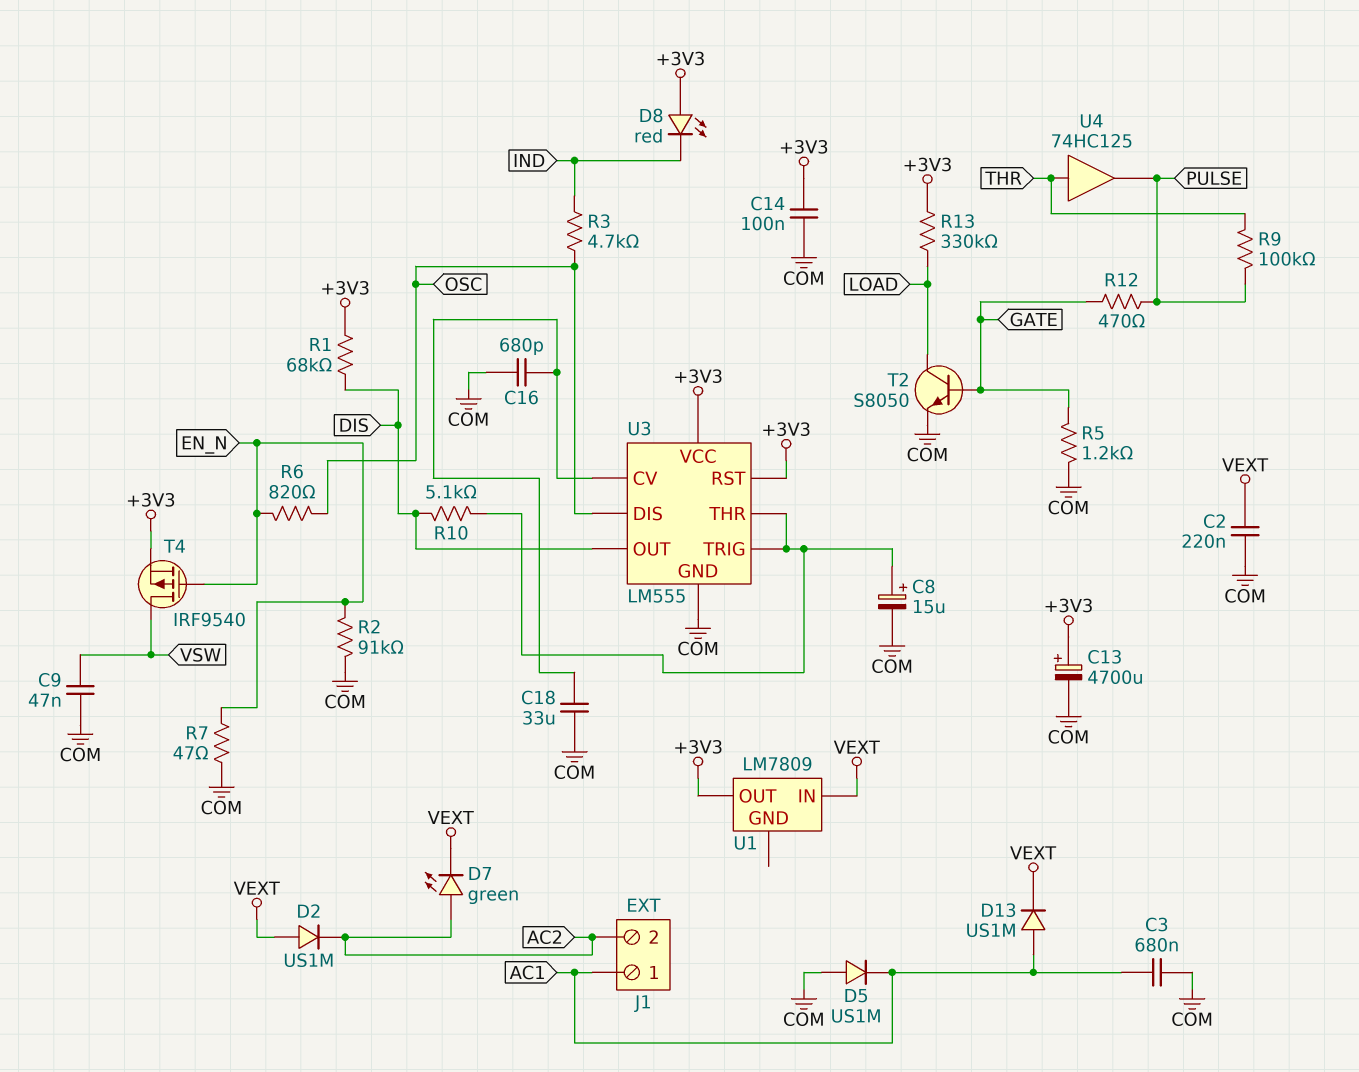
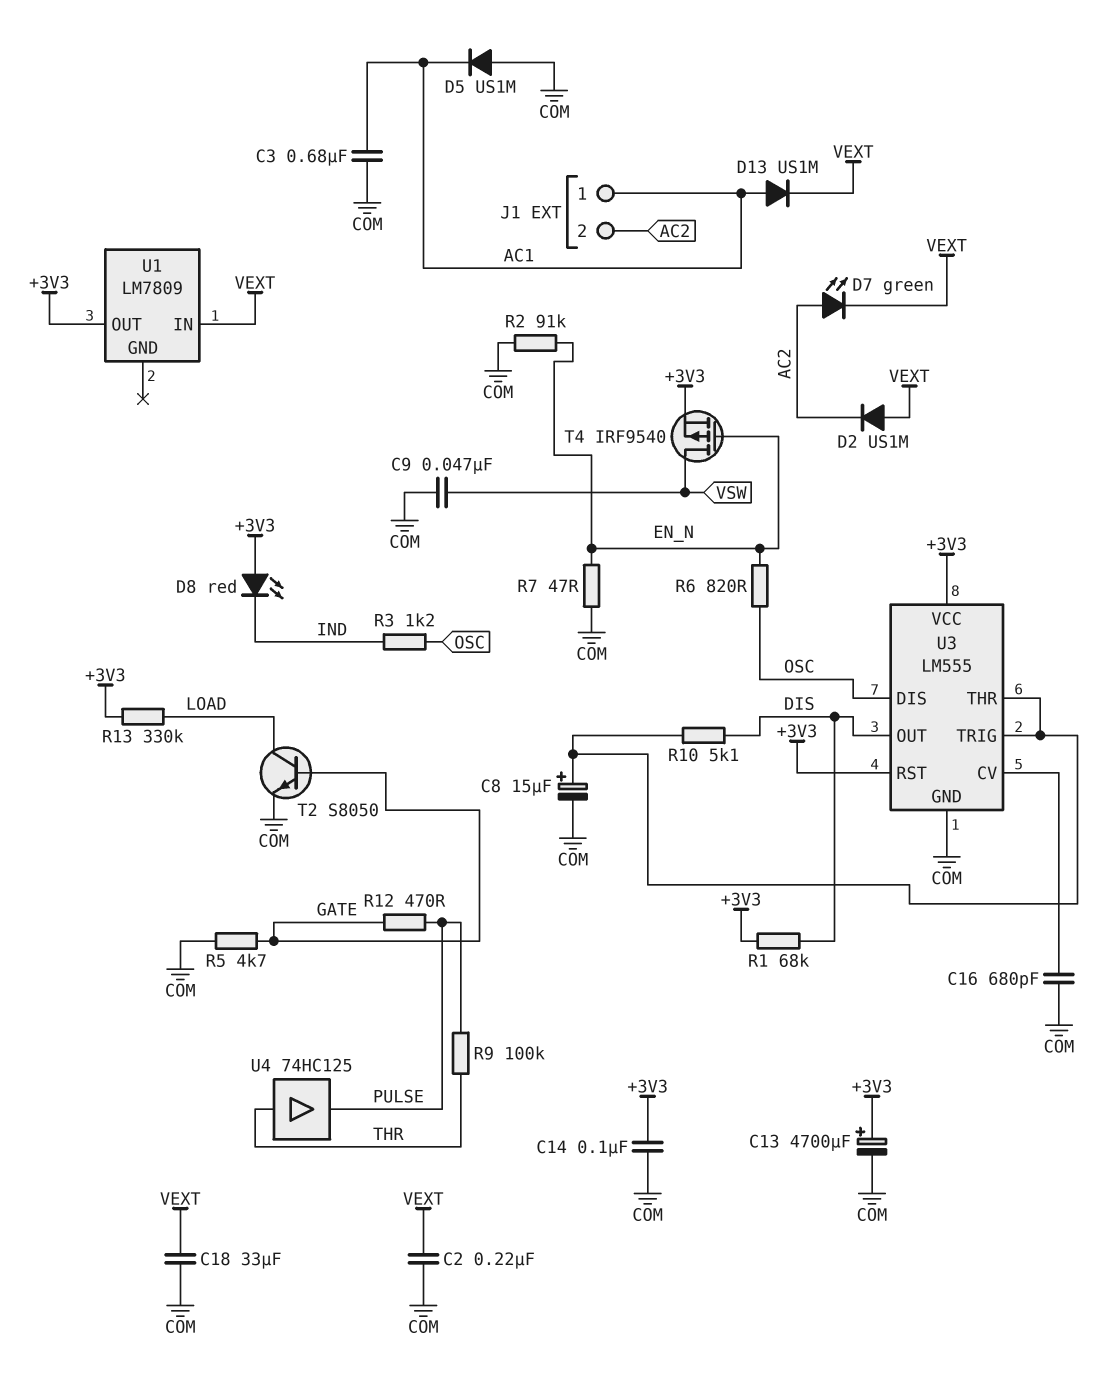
C18: 33uF (COM, U3/CV) -> 33uF (COM, VEXT)
R3: 4.7k (IND, OSC) -> 1.2k (IND, OSC)
R5: 1.2k (COM, GATE) -> 4.7k (COM, GATE)

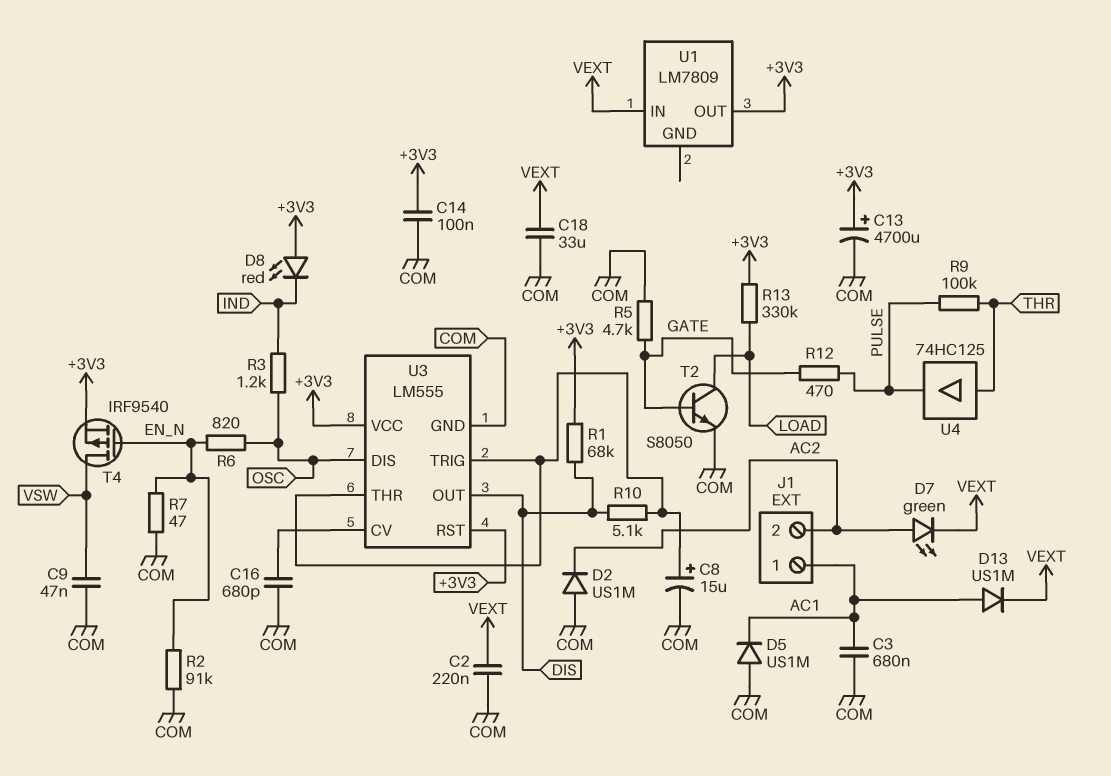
D2: diode US1M (A VEXT, K AC2) -> diode US1M (A COM, K AC2)

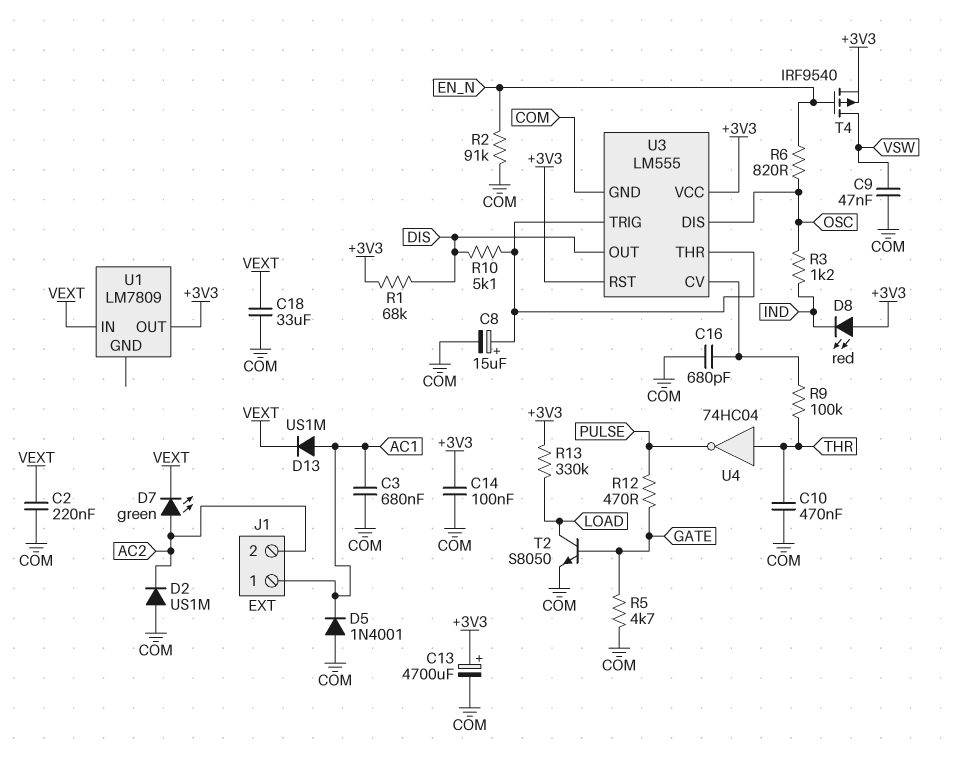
C10: none -> 470nF (COM, THR)
D5: diode US1M (A COM, K AC1) -> diode 1N4001 (A COM, K AC1)
R7: 47 (COM, EN_N) -> none
R9: 100k (PULSE, THR) -> 100k (THR, U3/CV)
U4: buffer 74HC125 (in THR, out PULSE) -> NOT 74HC04 (in THR, out PULSE)

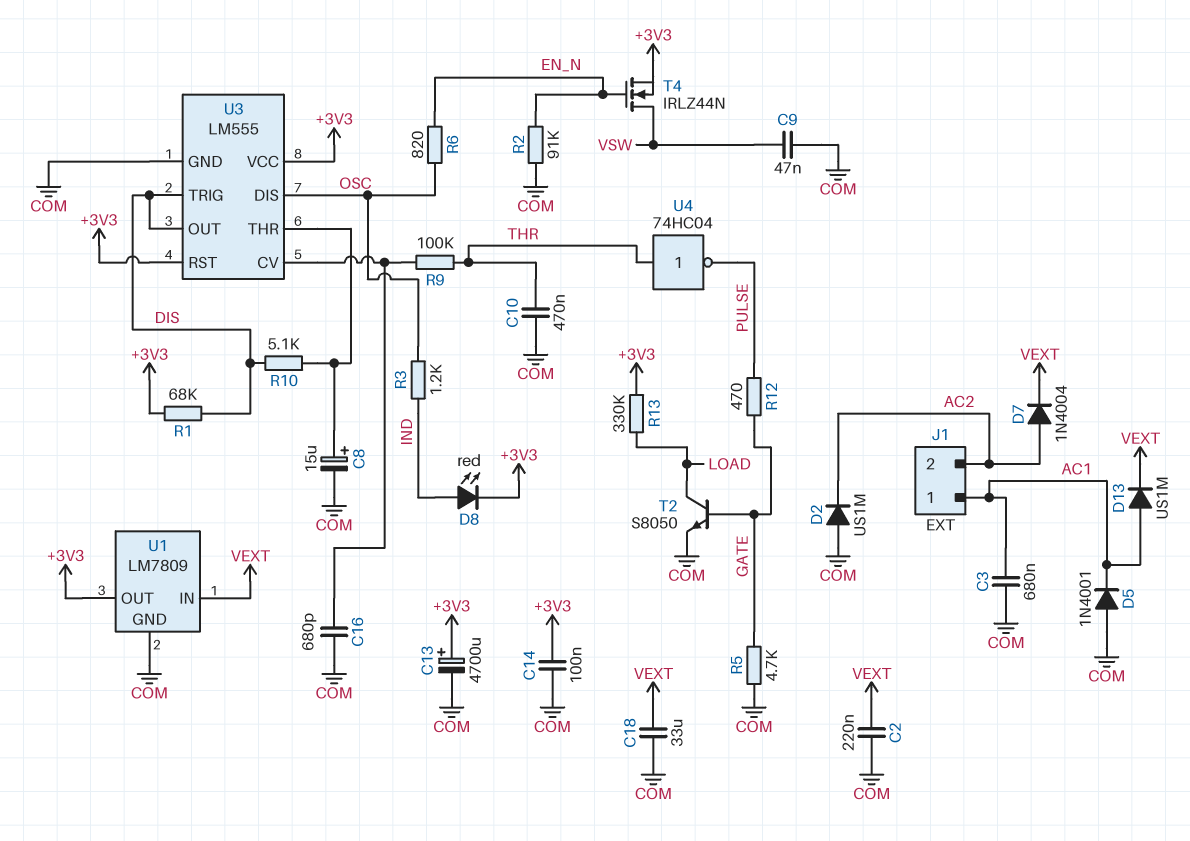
D7: LED green (A AC2, K VEXT) -> diode 1N4004 (A AC2, K VEXT)
D8: LED red (A +3V3, K IND) -> LED red (A IND, K +3V3)
T4: PMOS IRF9540 (G EN_N, D VSW, S +3V3) -> NMOS IRLZ44N (G EN_N, D VSW, S +3V3)
U1 pin GND: none -> COM
U3 pin TRIG: U3/THR -> DIS

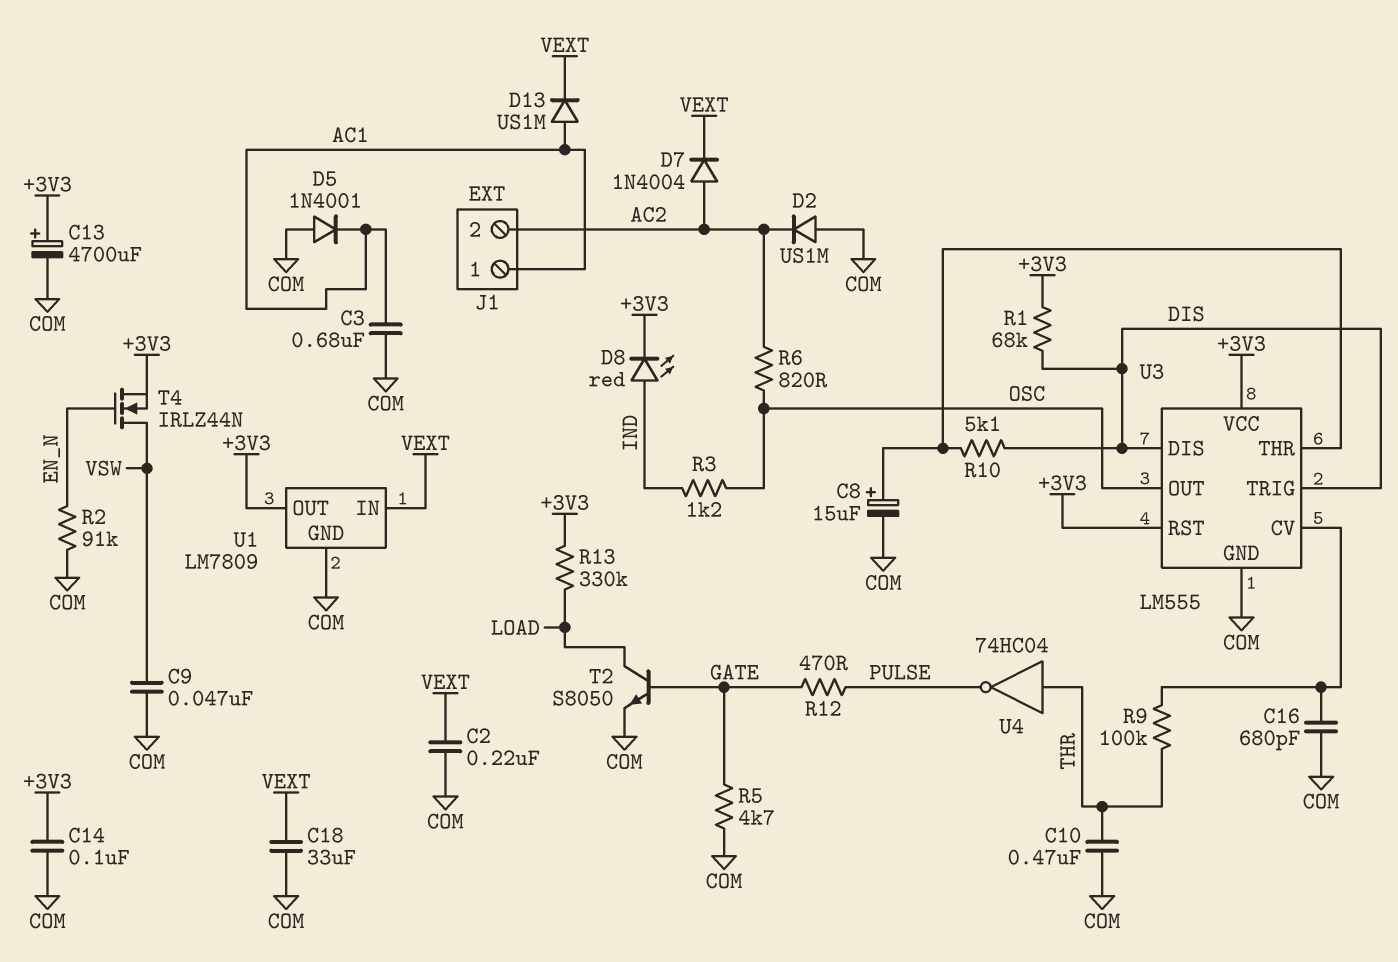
R6: 820 (EN_N, OSC) -> 820 (AC2, OSC)
U3 pin DIS: OSC -> DIS
U3 pin OUT: DIS -> OSC

